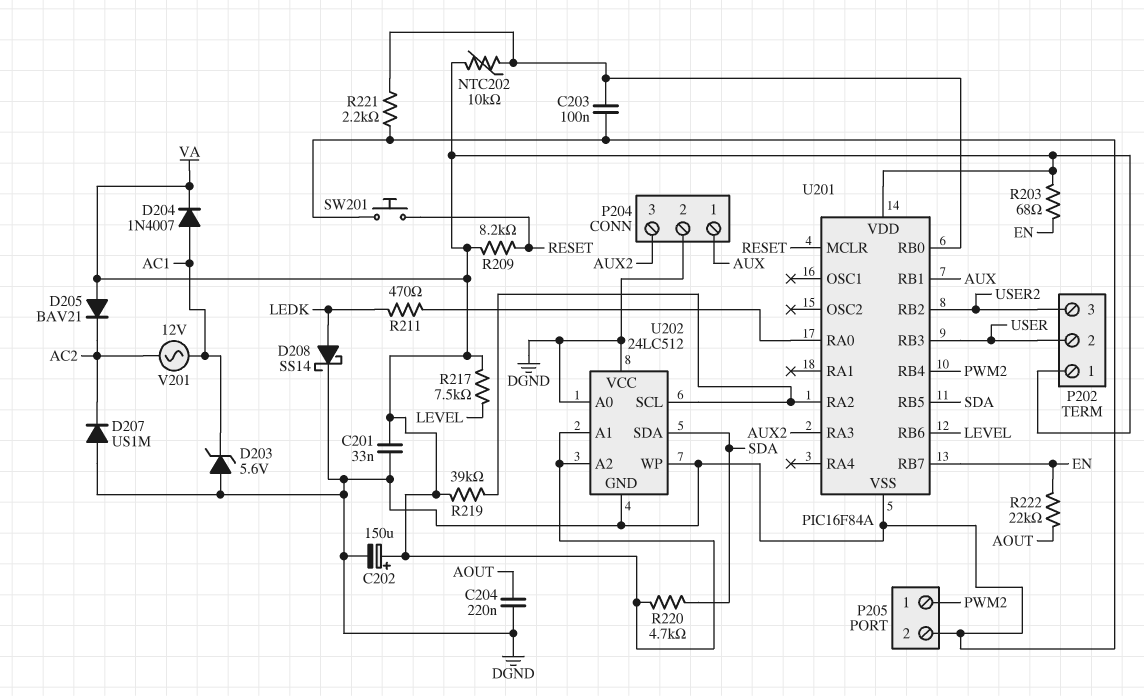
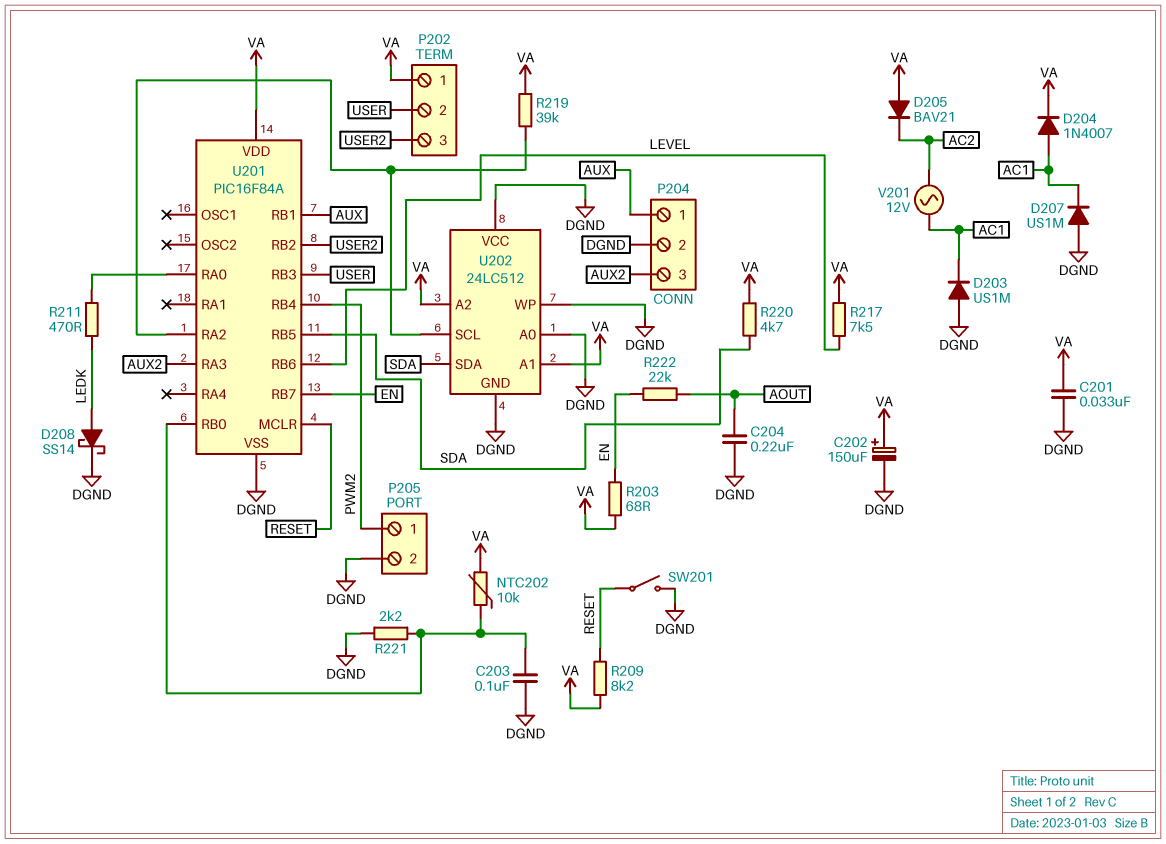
D203: zener 5.6V (A DGND, K AC1) -> diode US1M (A DGND, K AC1)
D207: diode US1M (A DGND, K AC2) -> diode US1M (A DGND, K AC1)
SW201: button (DGND, RESET) -> switch (DGND, RESET)

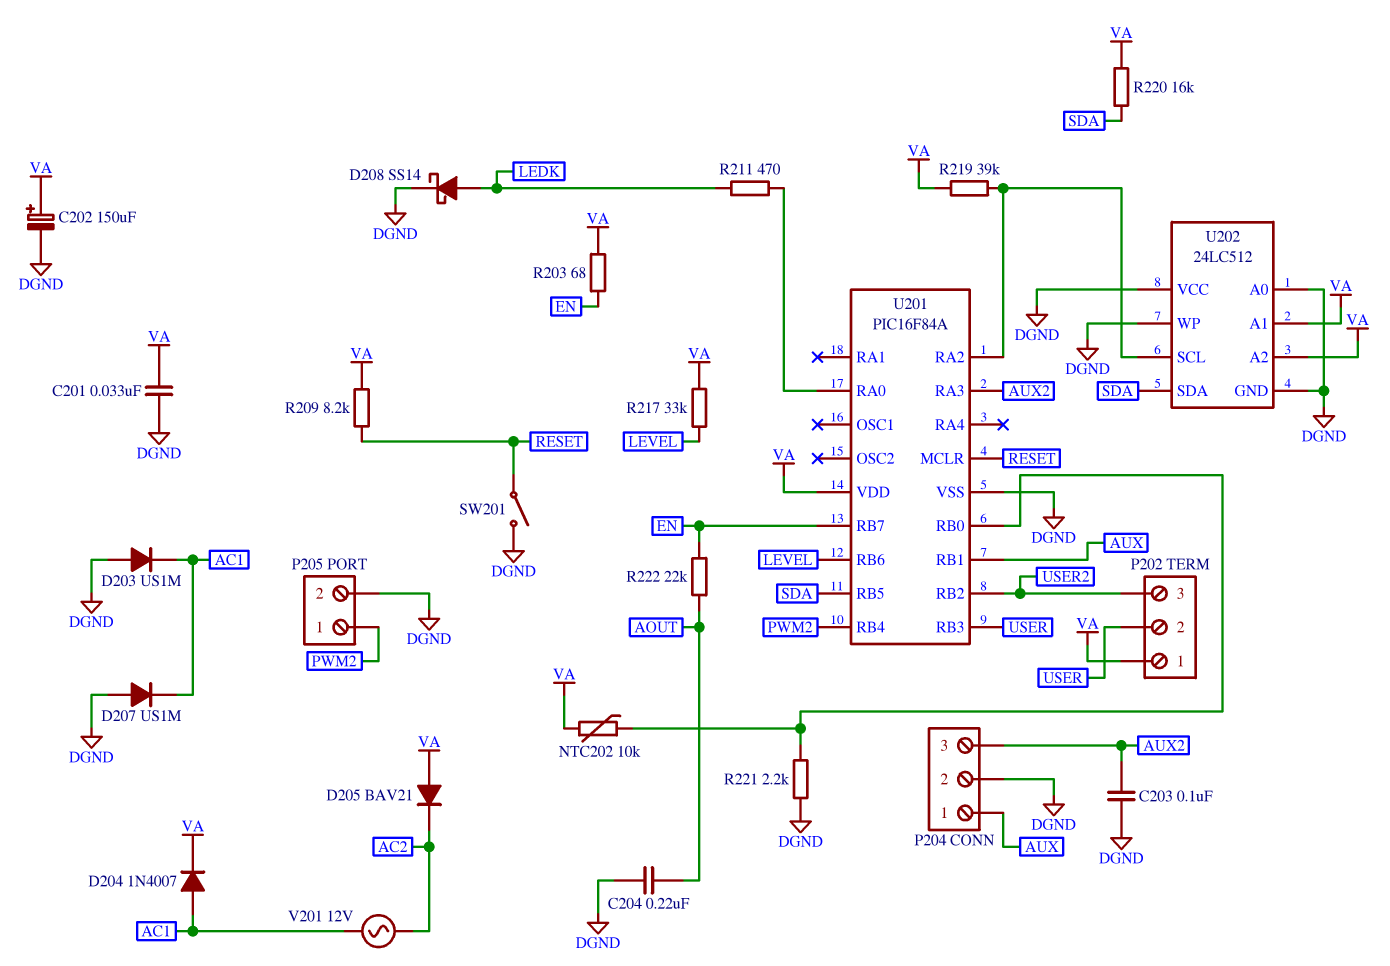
C203: 100nF (DGND, U201/RB0) -> 100nF (AUX2, DGND)
R217: 7.5k (LEVEL, VA) -> 33k (LEVEL, VA)
R220: 4.7k (SDA, VA) -> 16k (SDA, VA)

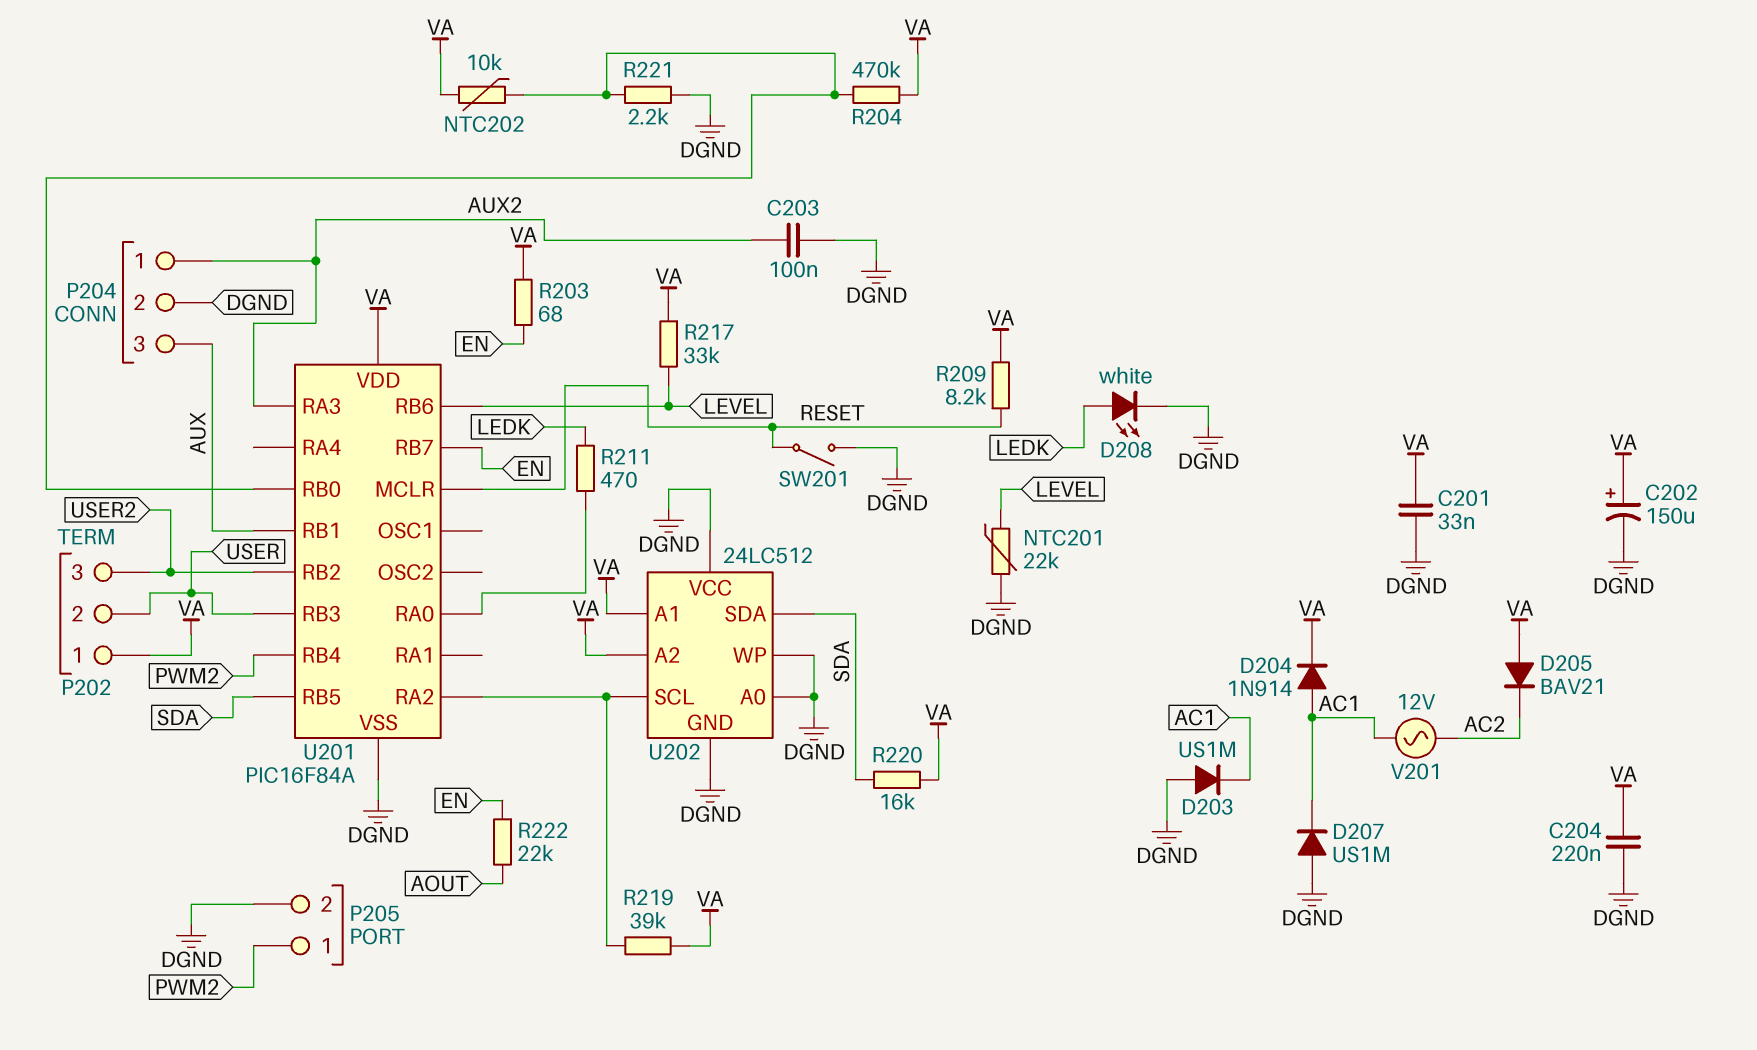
C204: 220nF (AOUT, DGND) -> 220nF (DGND, VA)
D204: diode 1N4007 (A AC1, K VA) -> diode 1N914 (A AC1, K VA)
D208: schottky SS14 (A LEDK, K DGND) -> LED white (A LEDK, K DGND)
NTC201: none -> 22k (DGND, LEVEL)
P204 pin 1: AUX -> AUX2
P204 pin 3: AUX2 -> AUX
R204: none -> 470k (U201/RB0, VA)

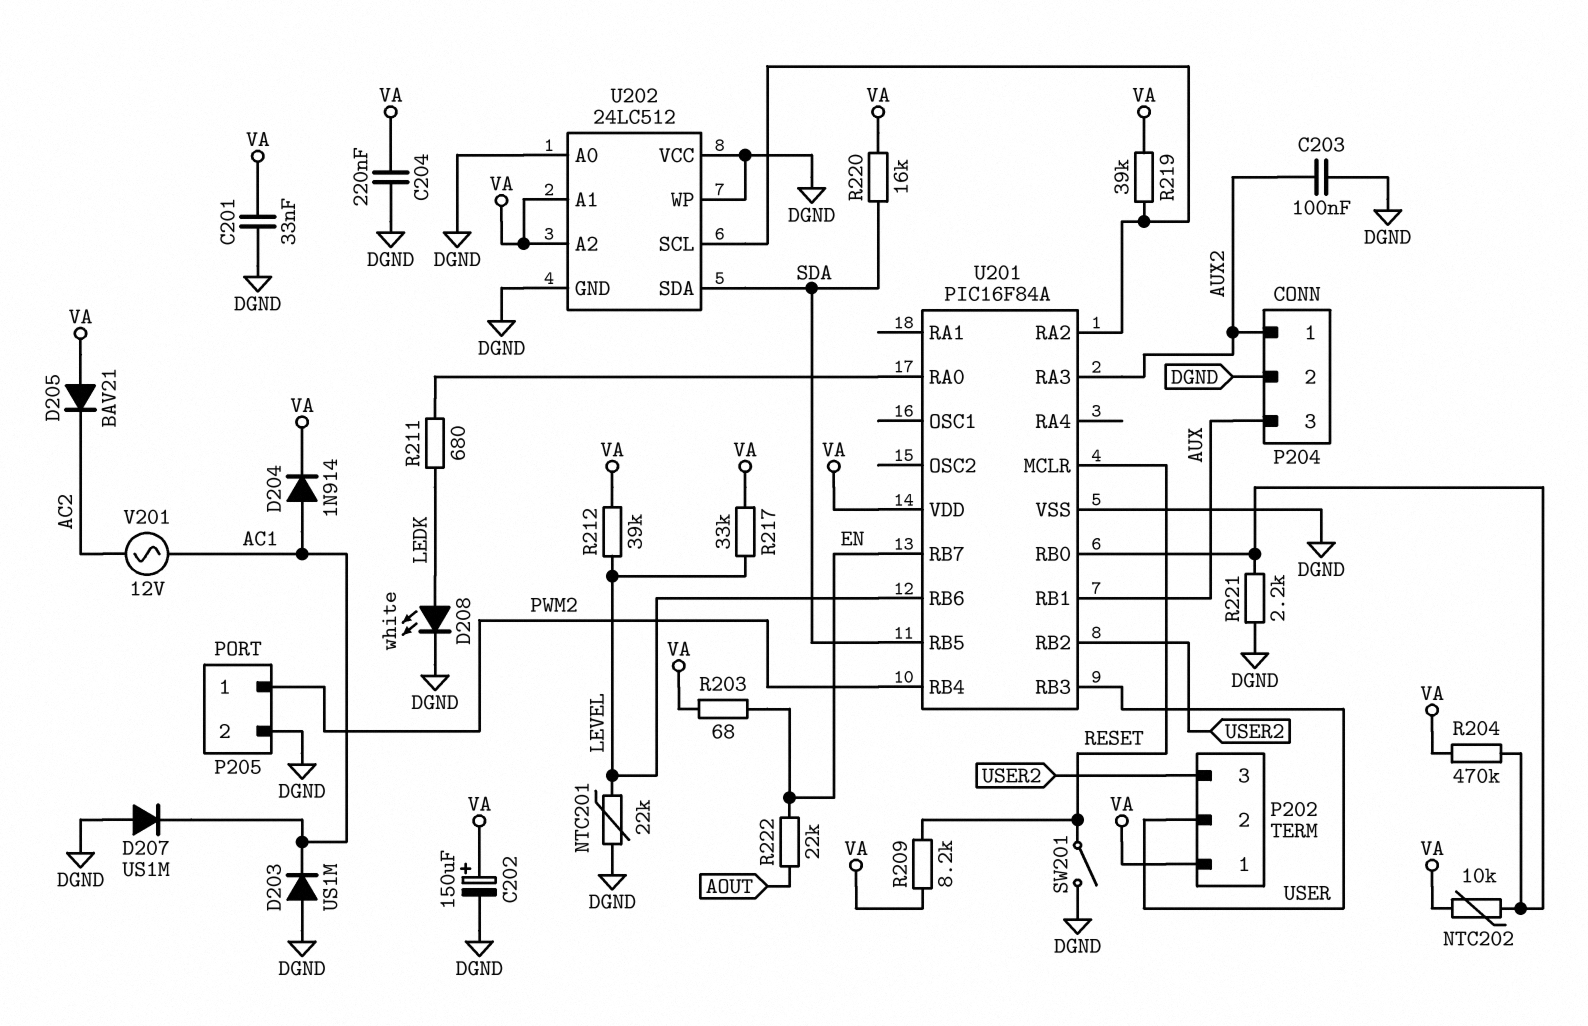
R211: 470 (LEDK, U201/RA0) -> 680 (LEDK, U201/RA0)
R212: none -> 39k (LEVEL, VA)

